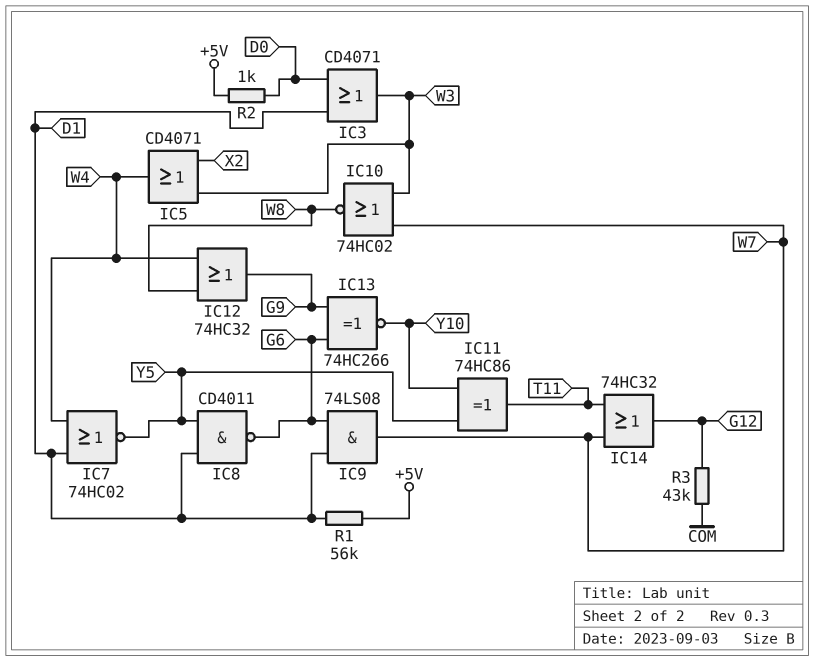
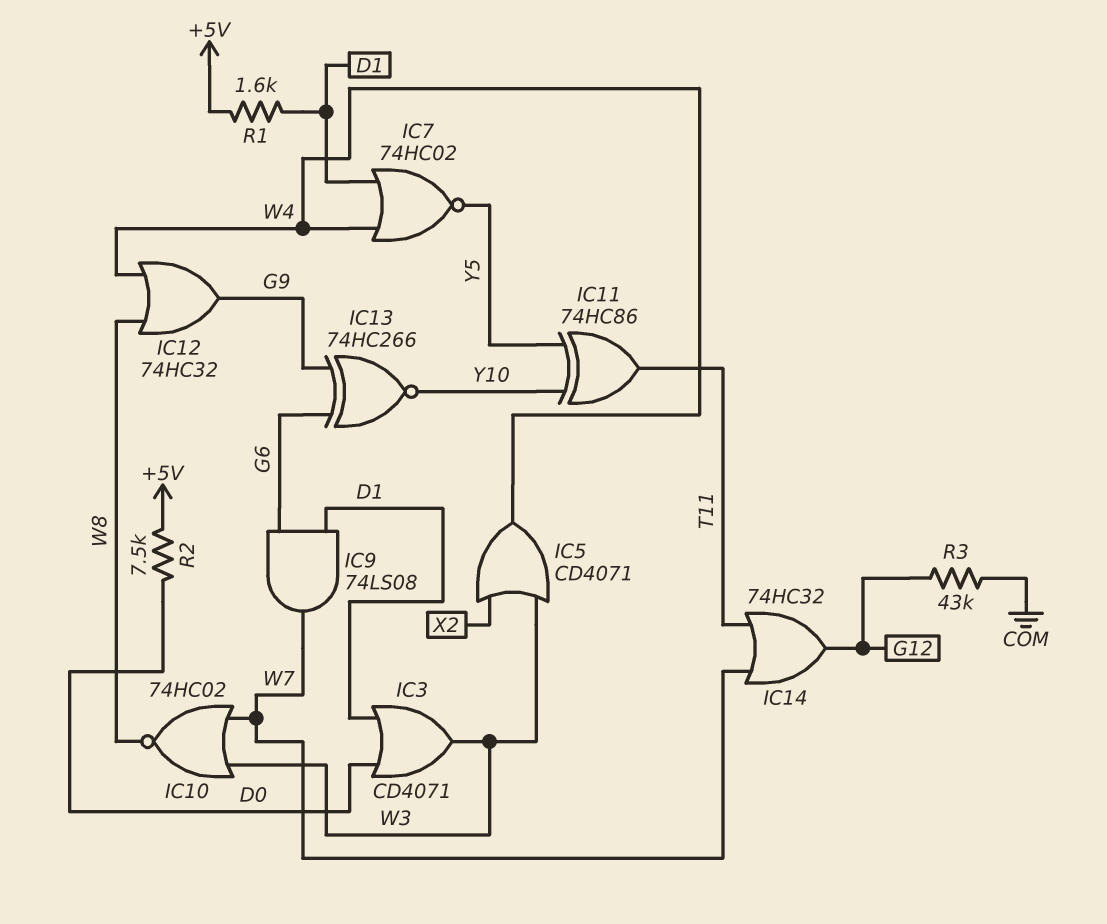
IC8: NAND CD4011 (in D1, in Y5, out G6) -> none
R1: 56k (+5V, D1) -> 1.6k (+5V, D1)
R2: 1k (+5V, D0) -> 7.5k (+5V, D0)

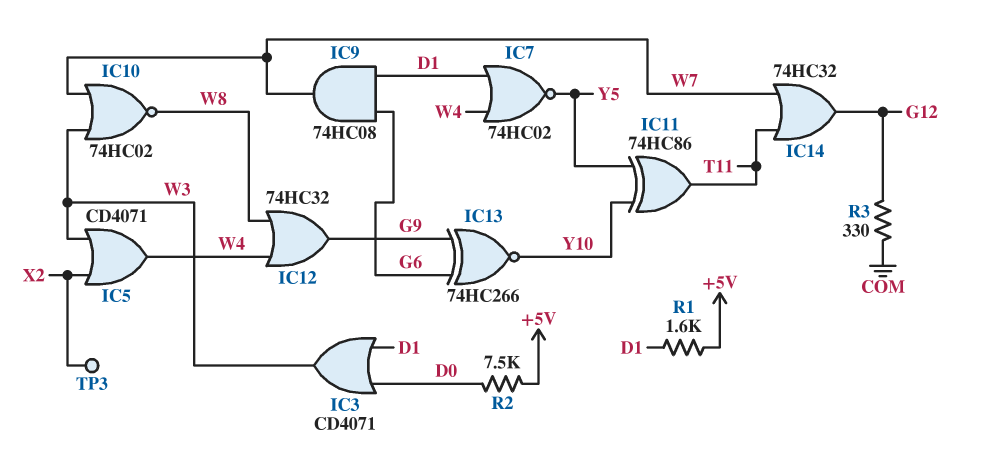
IC9: AND 74LS08 (in D1, in G6, out W7) -> AND 74HC08 (in D1, in G6, out W7)
R3: 43k (COM, G12) -> 330 (COM, G12)
TP3: none -> test point (X2)

